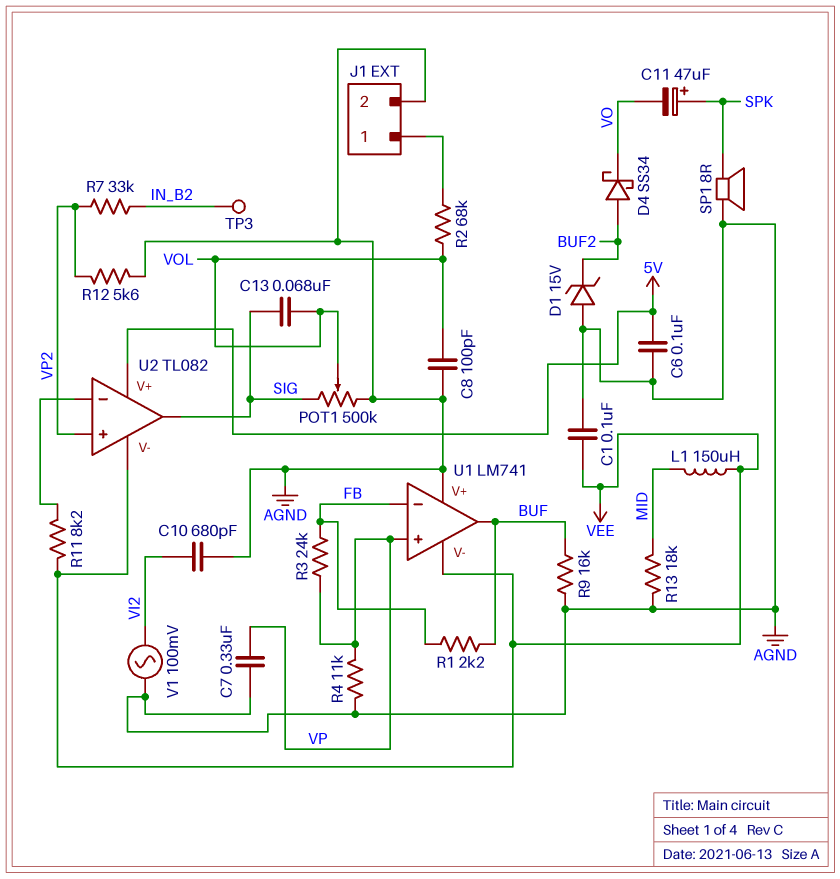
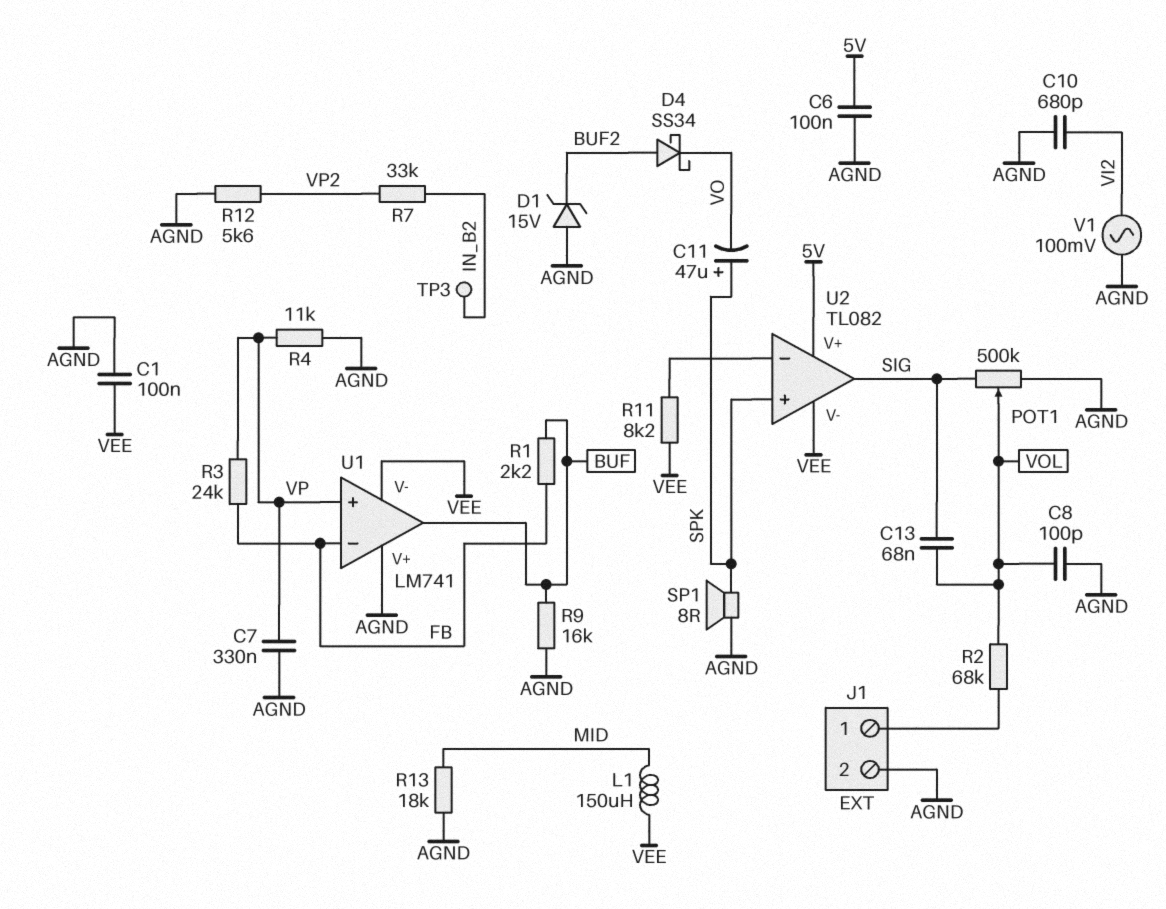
U2 pin in+: VP2 -> SPK

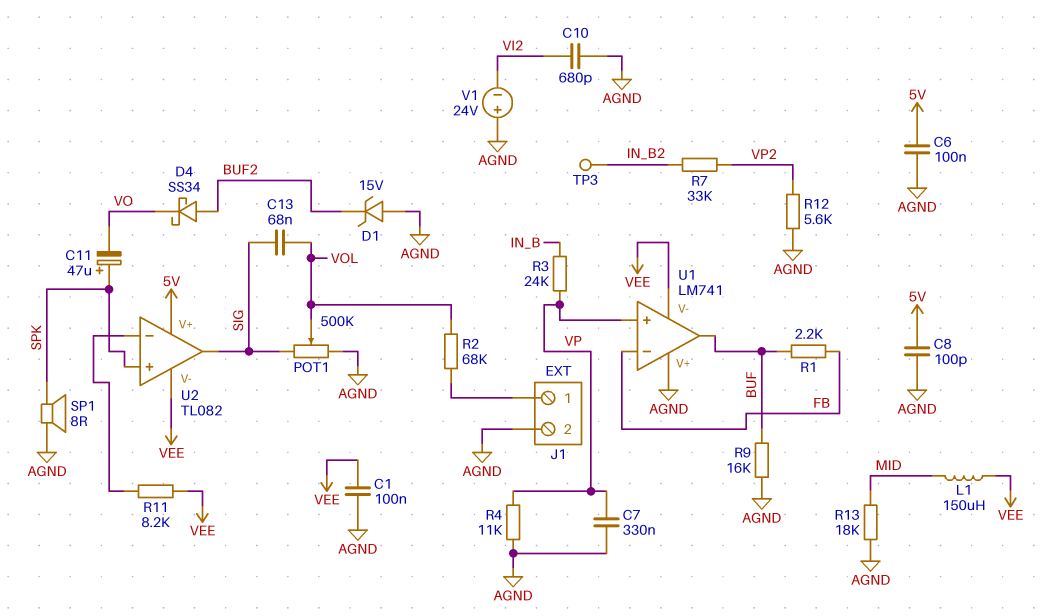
C8: 100pF (AGND, VOL) -> 100pF (5V, AGND)
R3: 24k (FB, VP) -> 24k (IN_B, VP)
V1: AC 100mV (AGND, VI2) -> 24V (plus AGND, minus VI2)

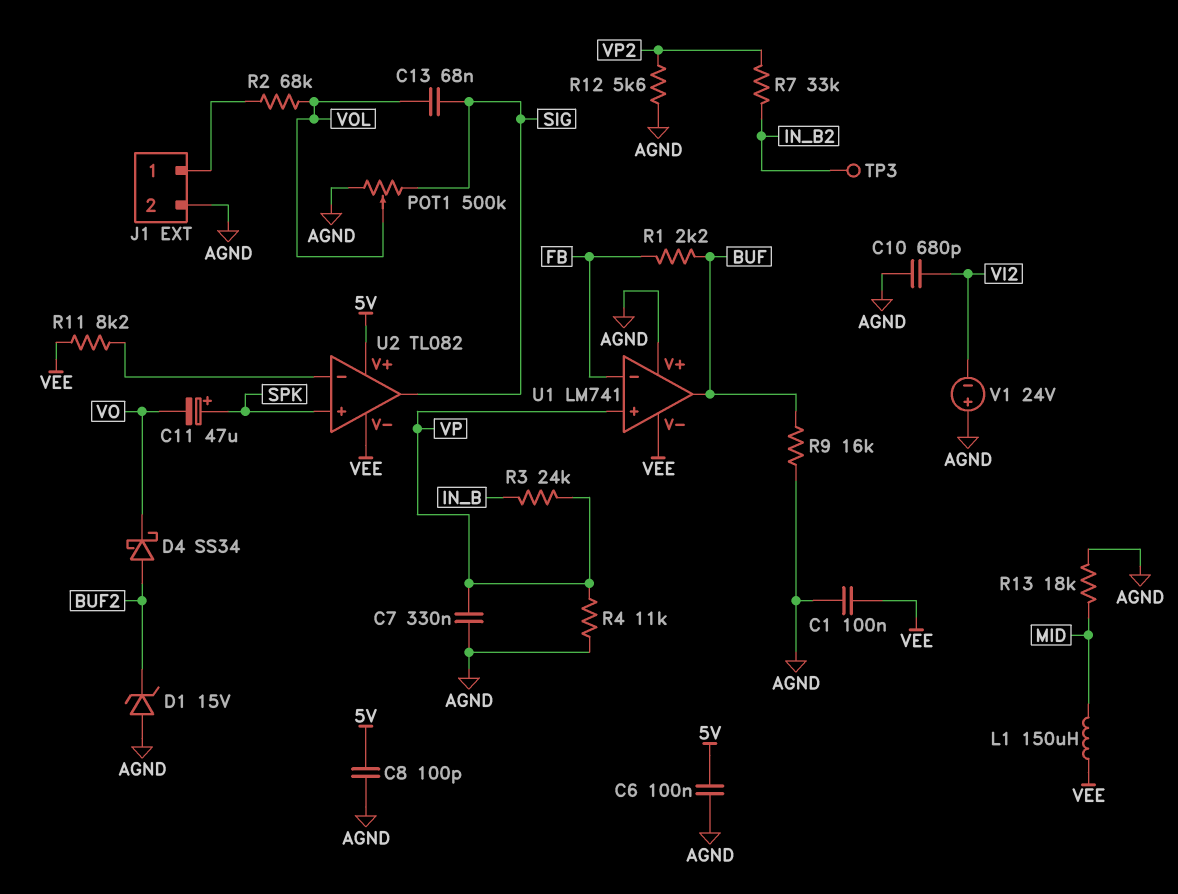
SP1: speaker 8R (AGND, SPK) -> none

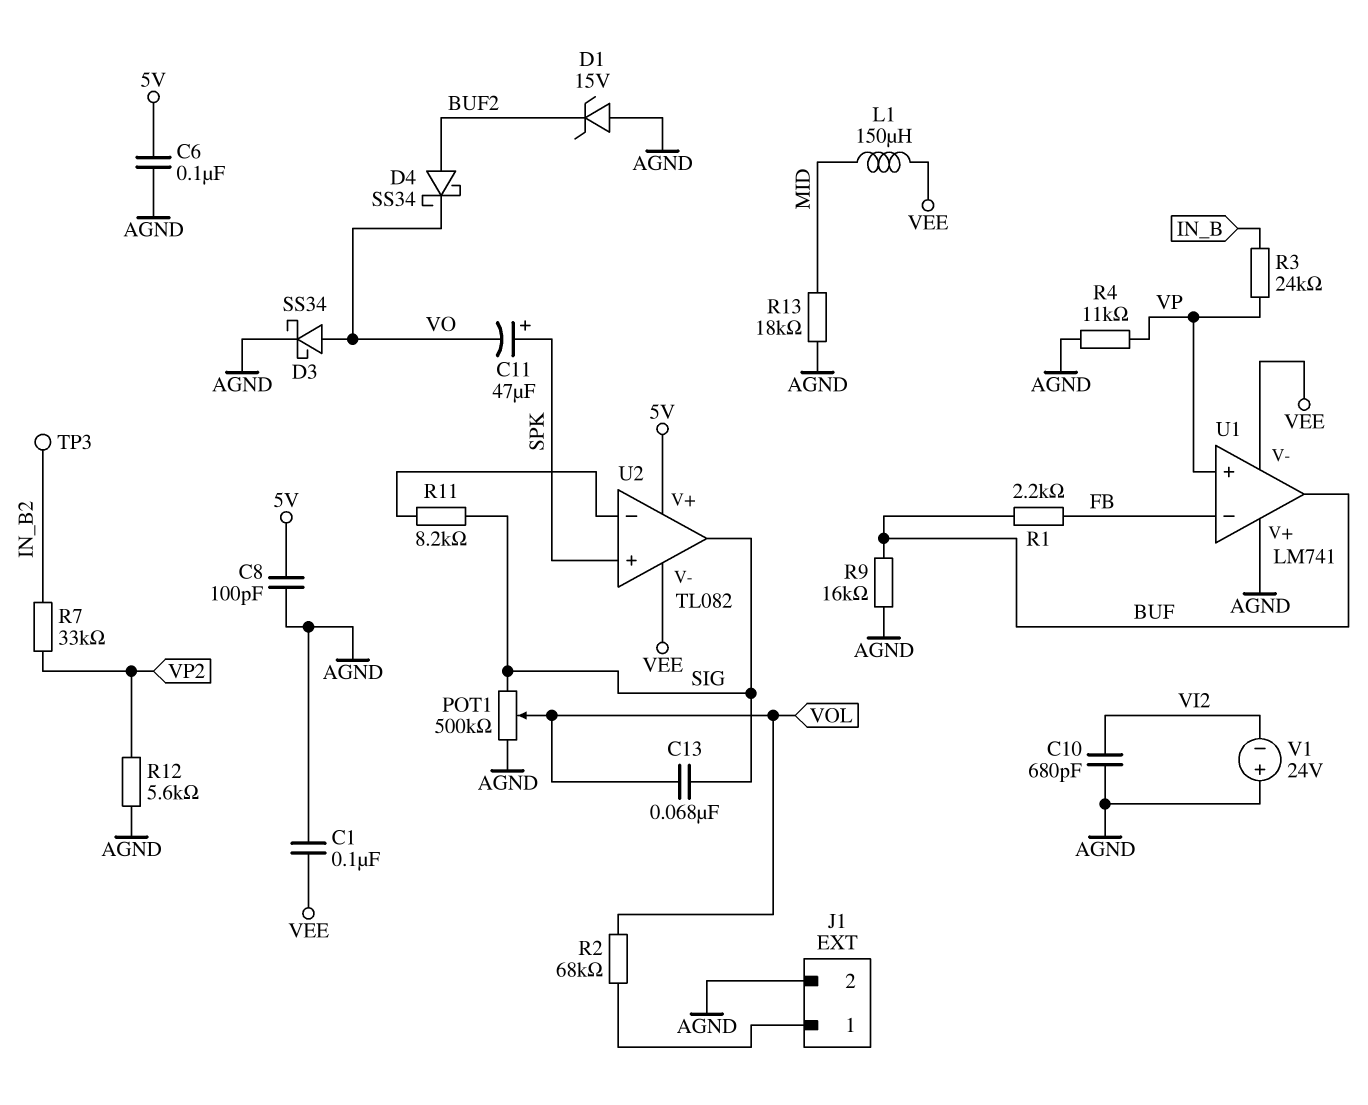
C7: 330nF (AGND, VP) -> none
D3: none -> schottky SS34 (A VO, K AGND)
R11: 8.2k (U2/in-, VEE) -> 8.2k (SIG, U2/in-)

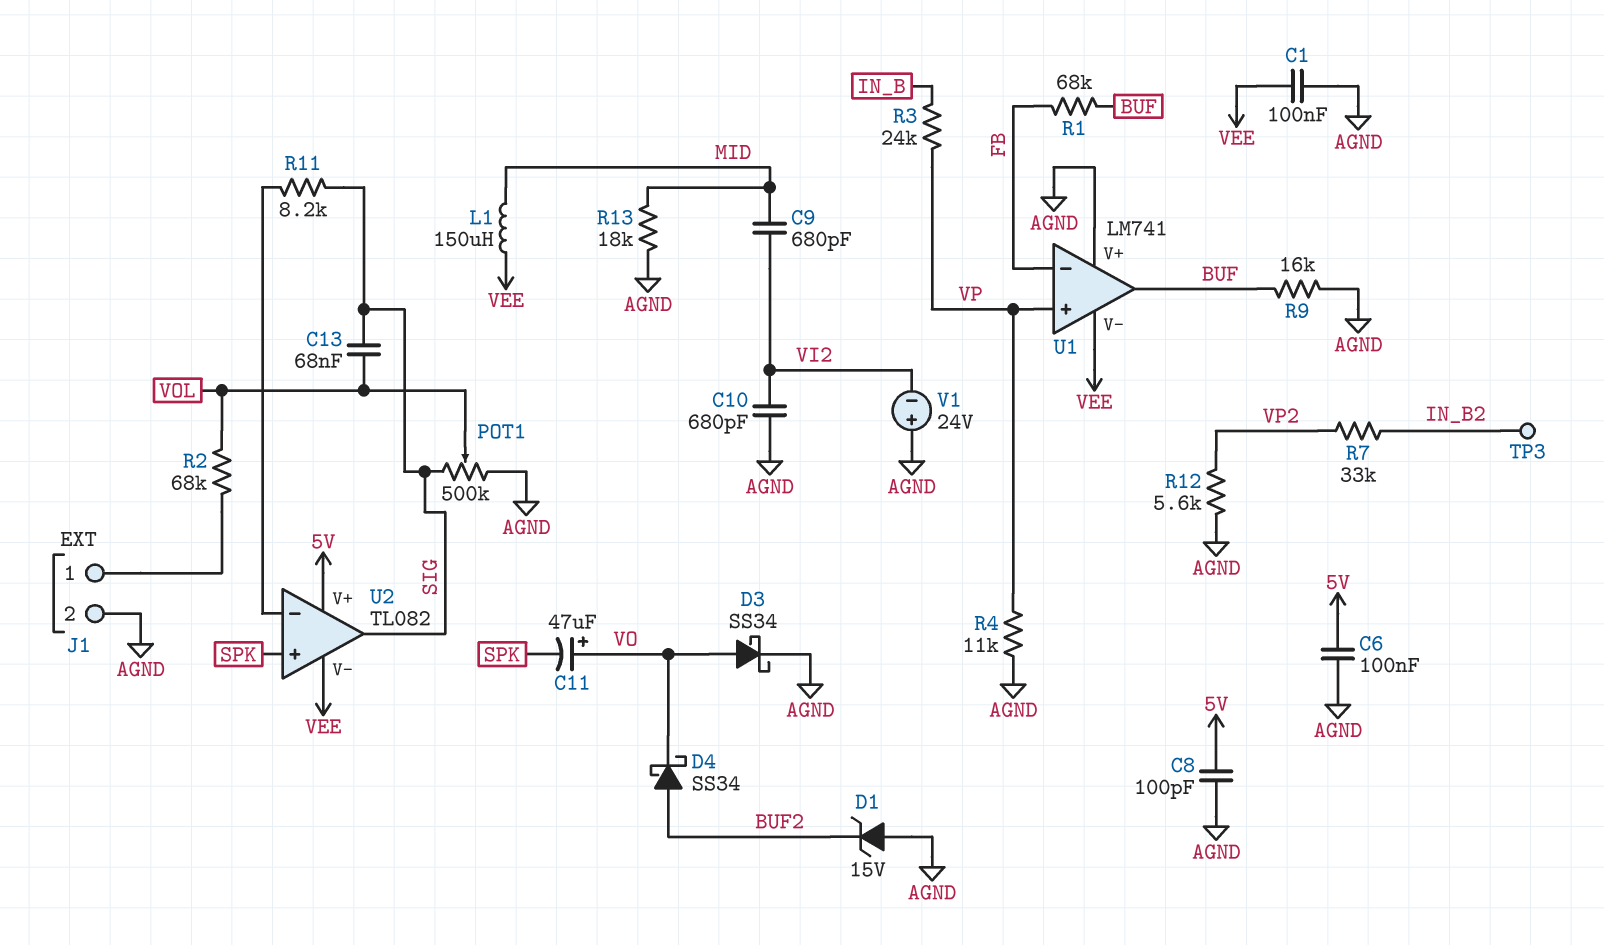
C9: none -> 680pF (MID, VI2)
C11: 47uF (plus SPK, minus VO) -> 47uF (plus VO, minus SPK)
R1: 2.2k (BUF, FB) -> 68k (BUF, FB)

